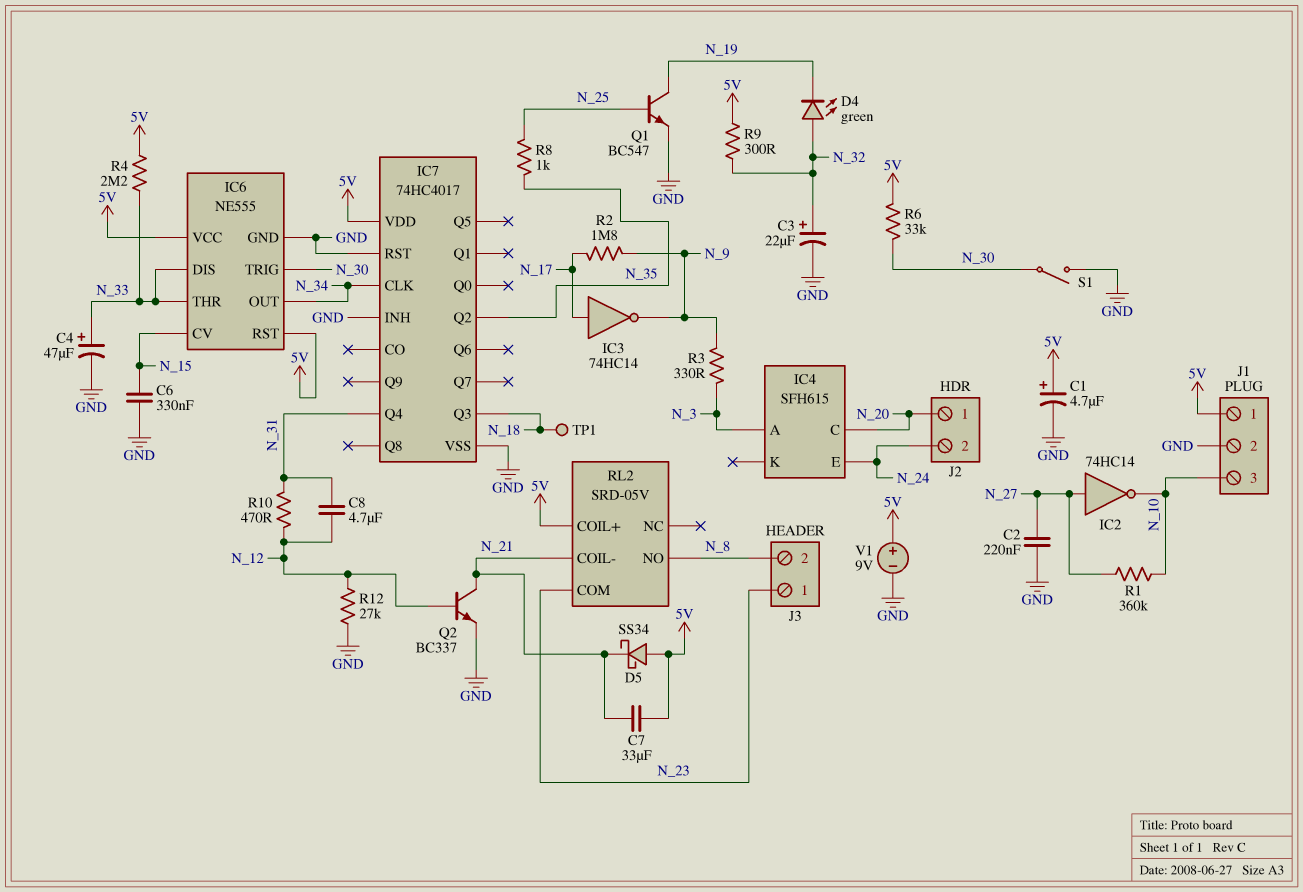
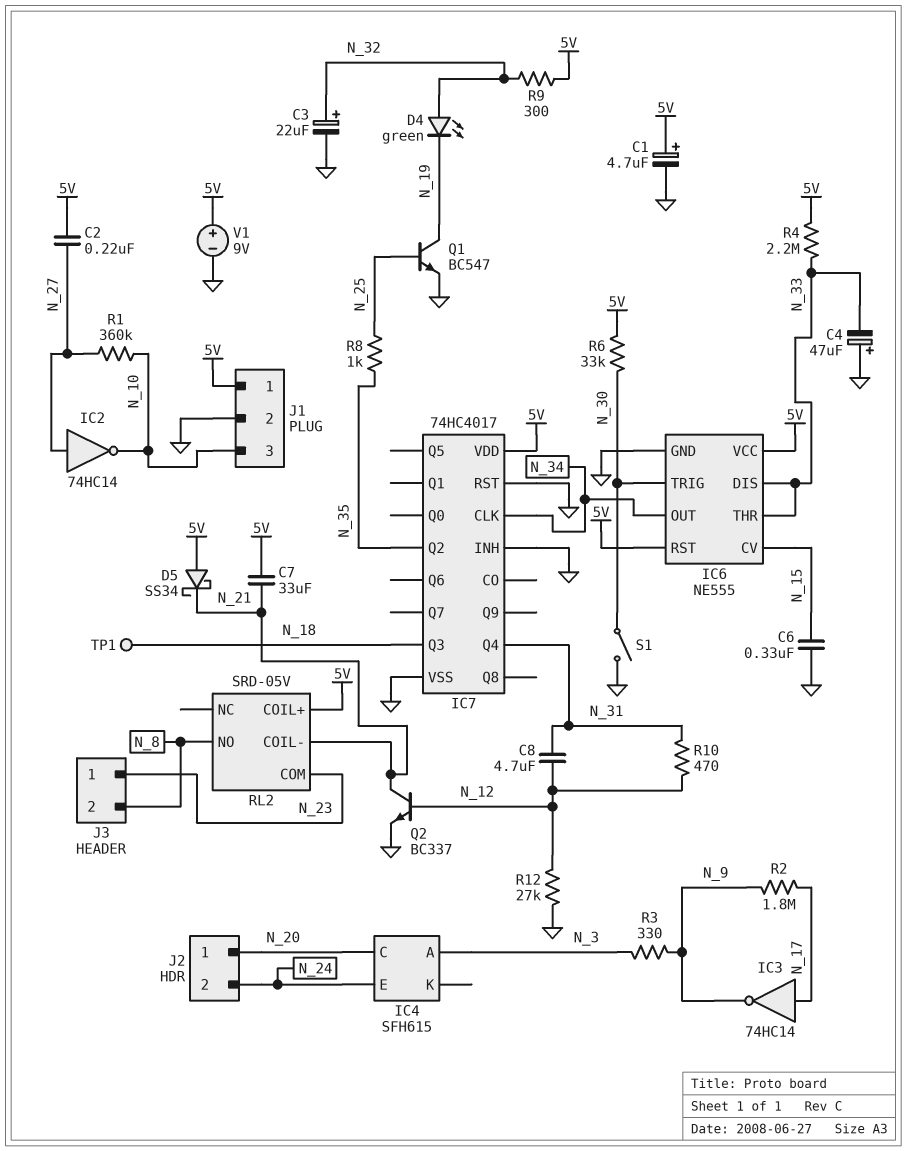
C2: 220nF (GND, N_27) -> 220nF (5V, N_27)
C4: 47uF (plus N_33, minus GND) -> 47uF (plus GND, minus N_33)

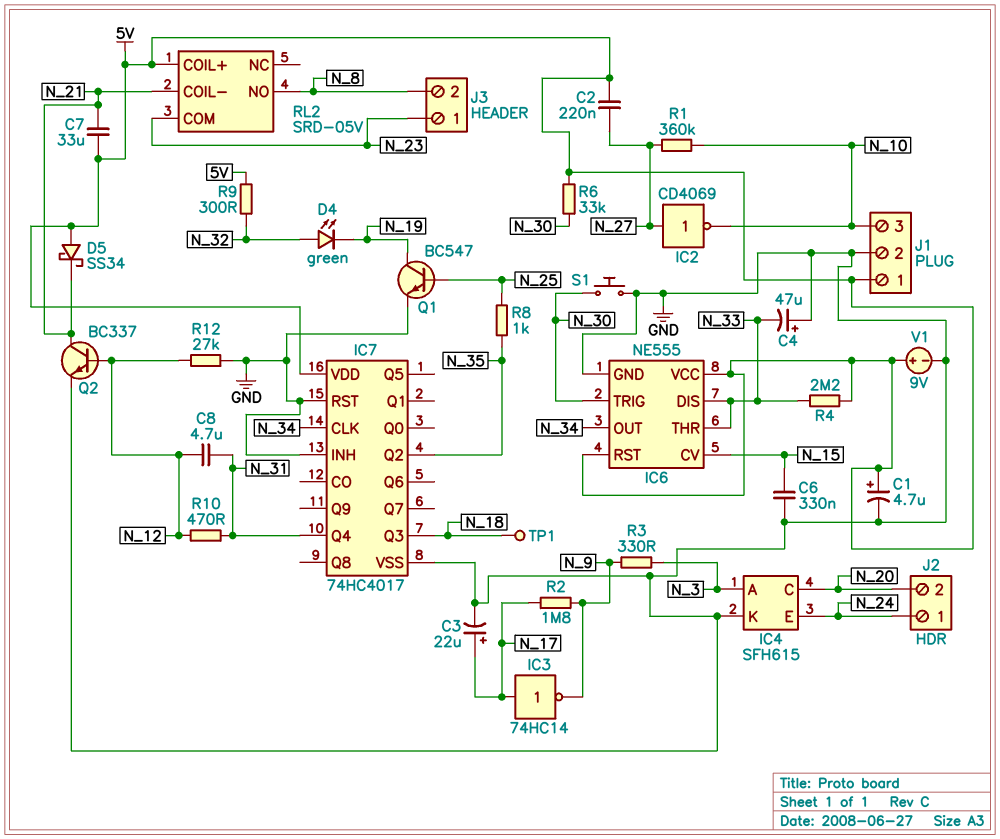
C3: 22uF (plus N_32, minus GND) -> 22uF (plus N_17, minus GND)
IC2: NOT 74HC14 (in N_27, out N_10) -> NOT CD4069 (in N_27, out N_10)
IC4 pin K: none -> GND
J2 pin 1: N_20 -> N_24
J2 pin 2: N_24 -> N_20
S1: switch (GND, N_30) -> button (GND, N_30)

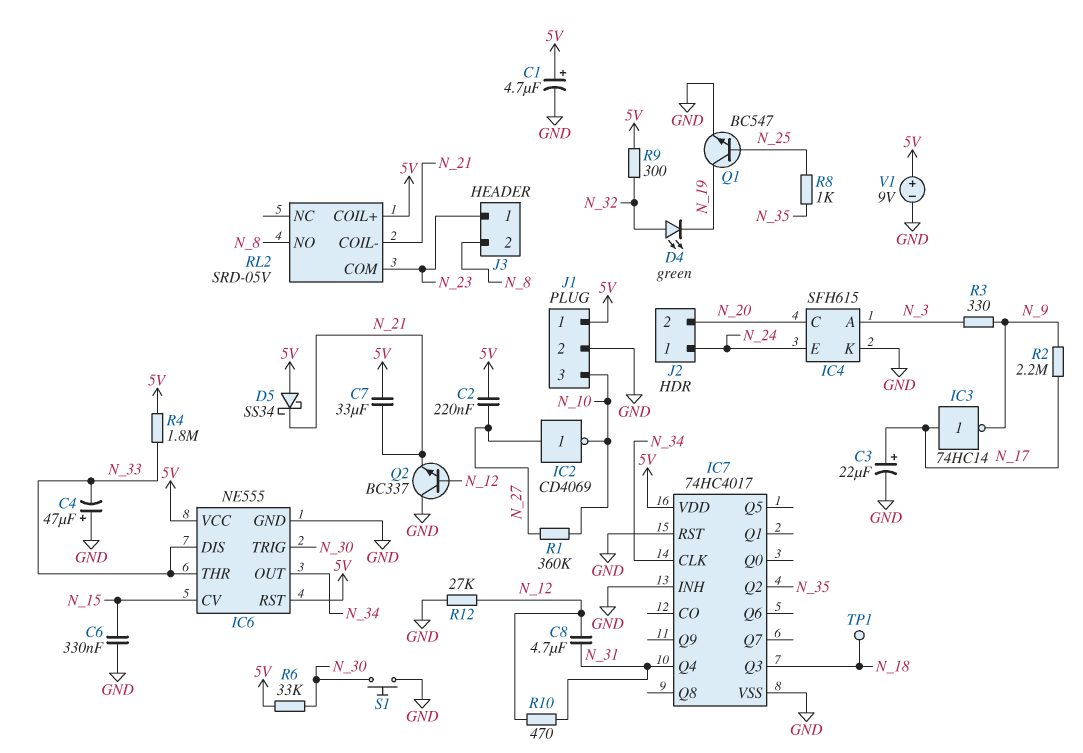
Q2: NPN BC337 (B N_12, C N_21, E GND) -> NPN BC337 (B N_12, C GND, E N_21)
R2: 1.8M (N_9, N_17) -> 2.2M (N_9, N_17)
R4: 2.2M (5V, N_33) -> 1.8M (5V, N_33)

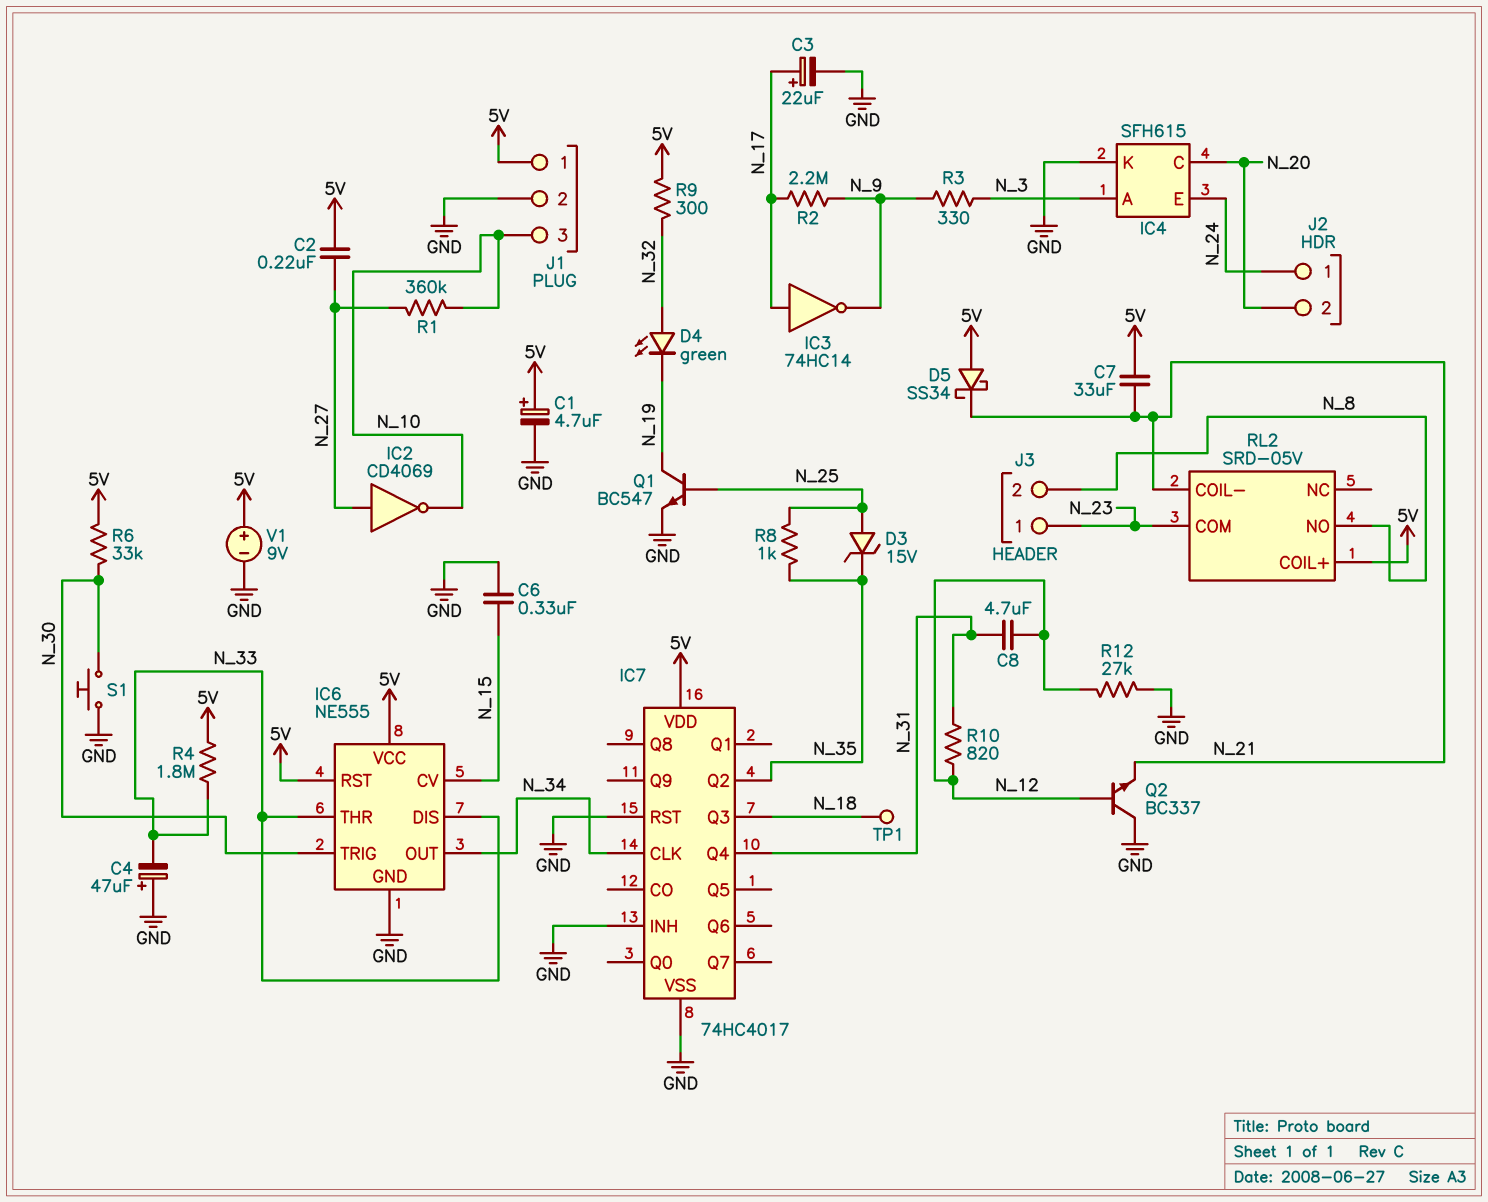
D3: none -> zener 15V (A N_25, K N_35)
R10: 470 (N_12, N_31) -> 820 (N_12, N_31)

